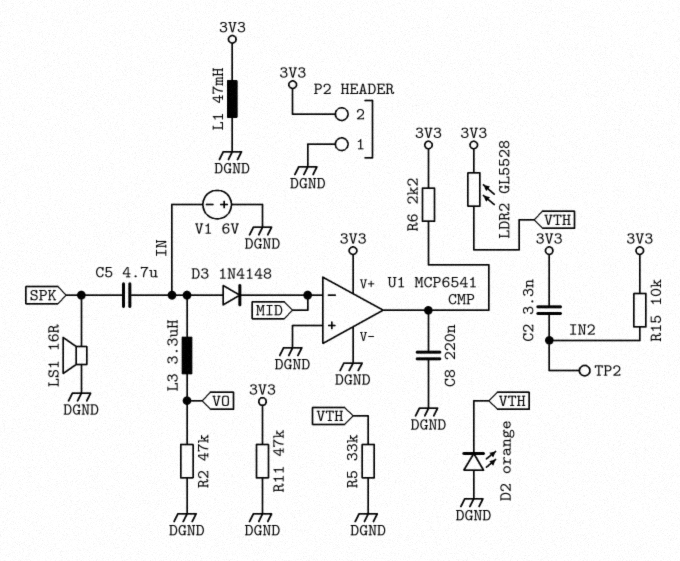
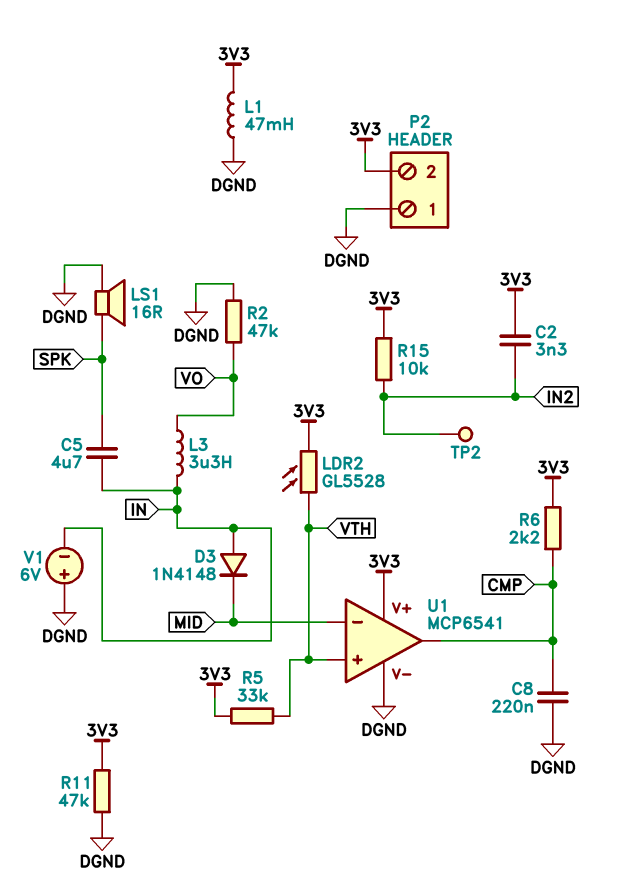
D2: LED orange (A DGND, K VTH) -> none
R5: 33k (DGND, VTH) -> 33k (3V3, VTH)
U1 pin in+: DGND -> VTH

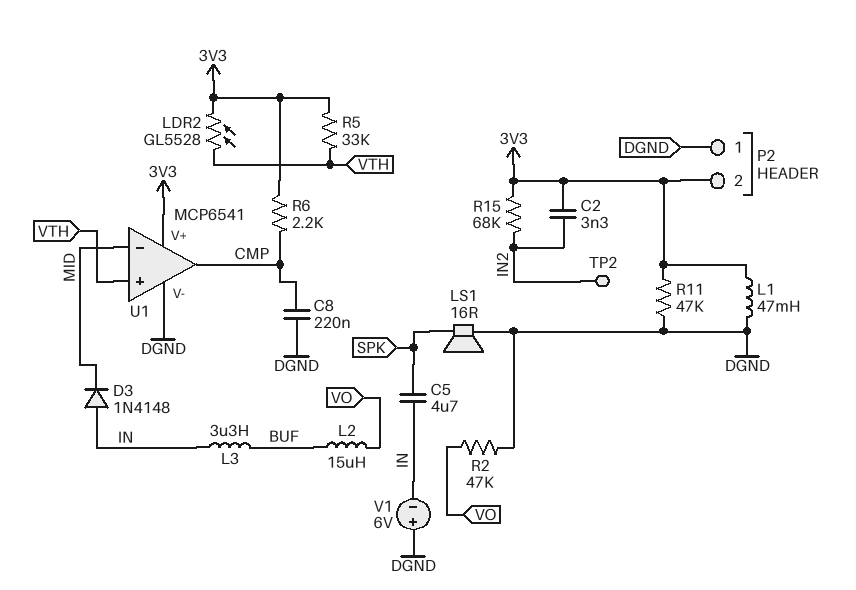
L2: none -> 15uH (BUF, VO)
L3: 3.3uH (IN, VO) -> 3.3uH (BUF, IN)
R15: 10k (3V3, IN2) -> 68k (3V3, IN2)

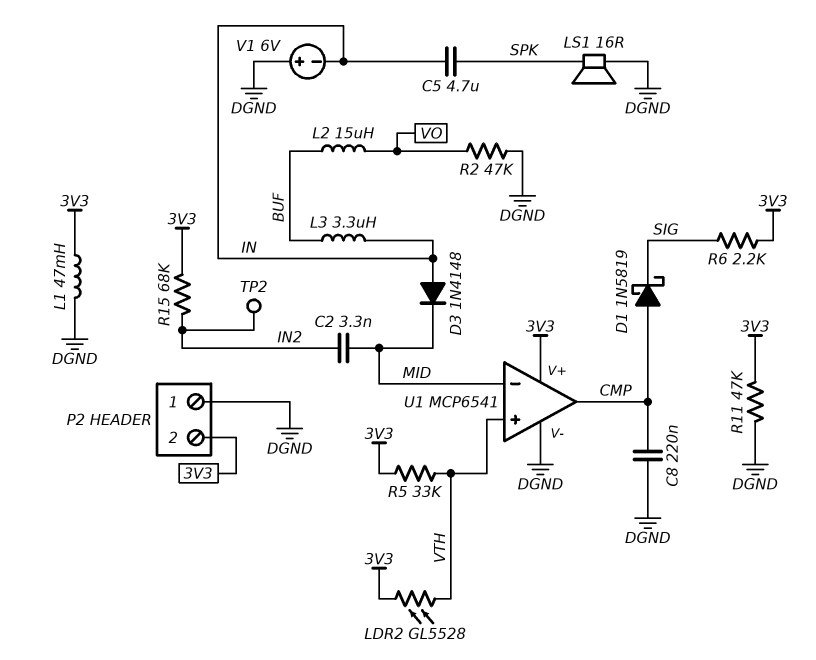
C2: 3.3nF (3V3, IN2) -> 3.3nF (IN2, MID)
D1: none -> schottky 1N5819 (A CMP, K SIG)
R6: 2.2k (3V3, CMP) -> 2.2k (3V3, SIG)

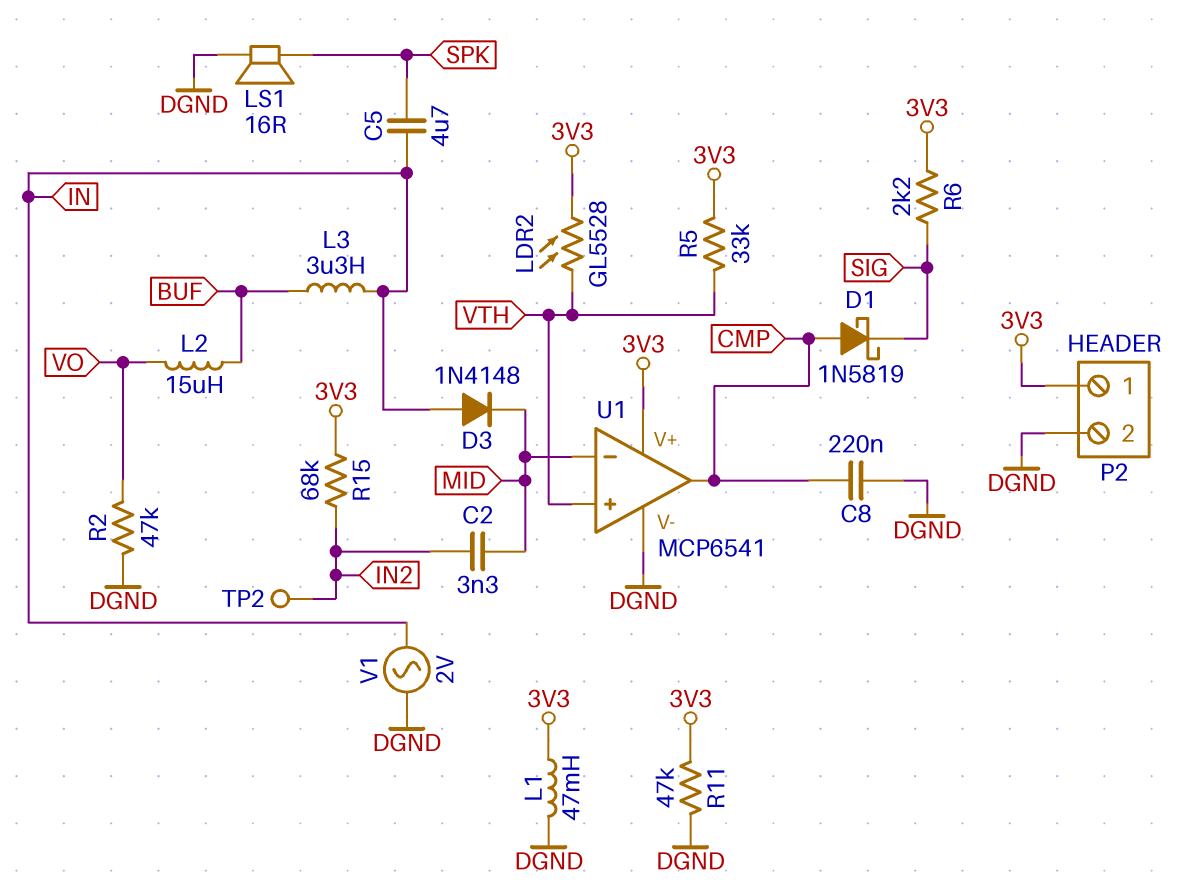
P2 pin 1: DGND -> 3V3
P2 pin 2: 3V3 -> DGND
V1: 6V (plus DGND, minus IN) -> AC 2V (DGND, IN)

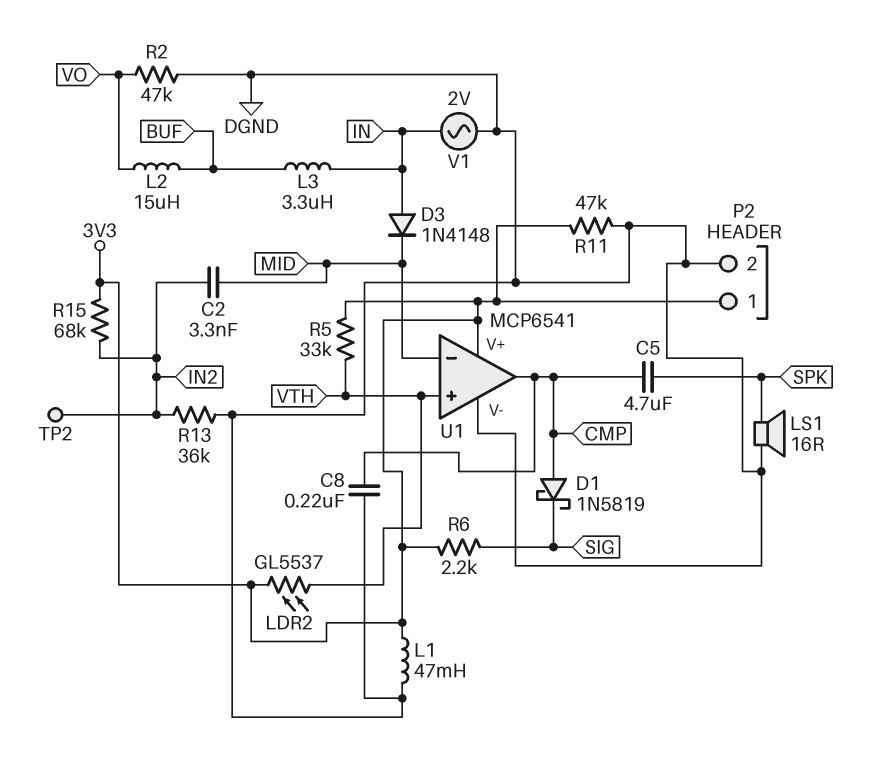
C5: 4.7uF (IN, SPK) -> 4.7uF (CMP, SPK)
LDR2: GL5528 (3V3, VTH) -> GL5537 (3V3, VTH)
R13: none -> 36k (DGND, IN2)

